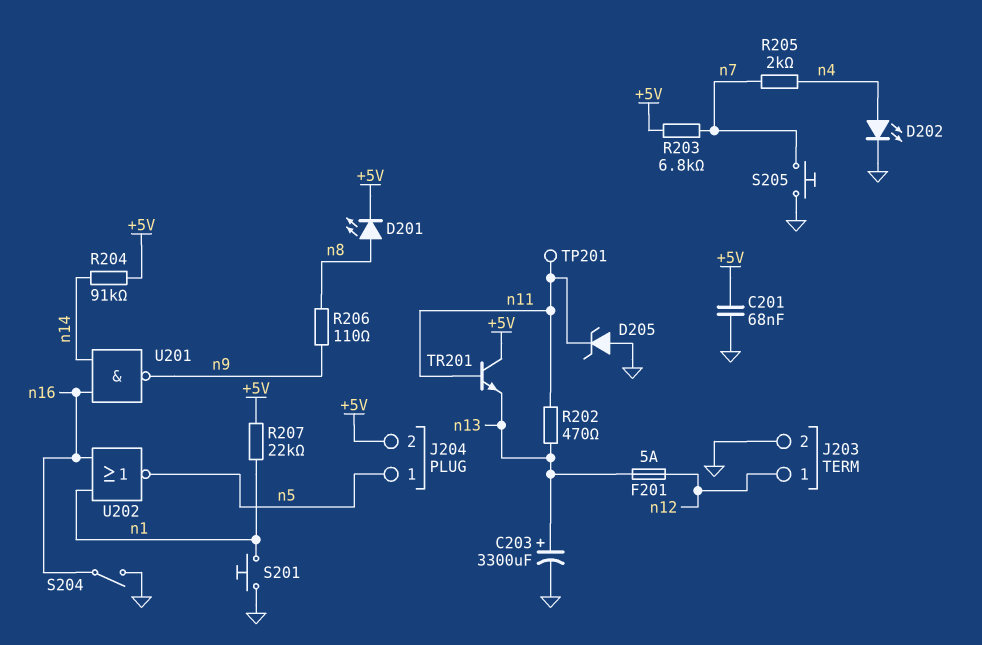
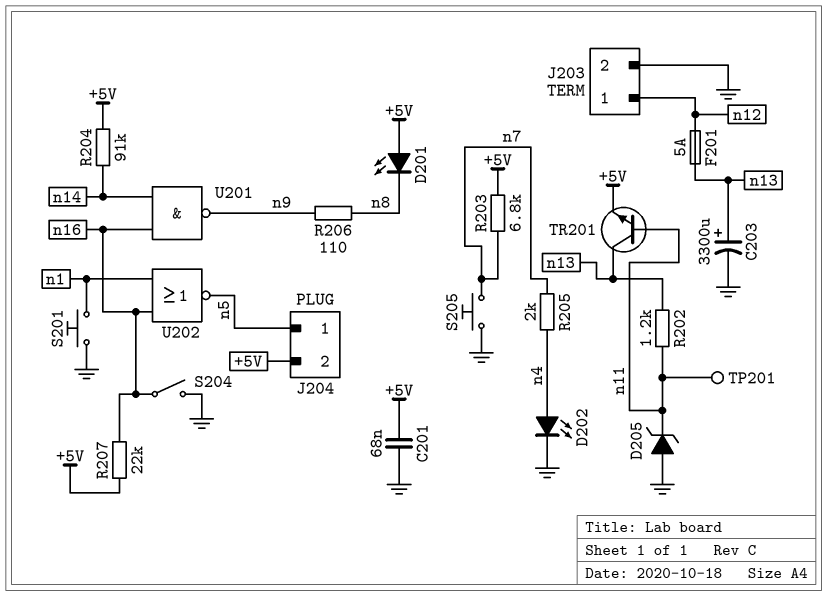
D201: LED (A n8, K +5V) -> LED (A +5V, K n8)
R202: 470 (n11, n13) -> 1.2k (n11, n13)
R207: 22k (+5V, n1) -> 22k (+5V, n16)
TR201: NPN (B n11, C +5V, E n13) -> NPN (B n11, C n13, E +5V)

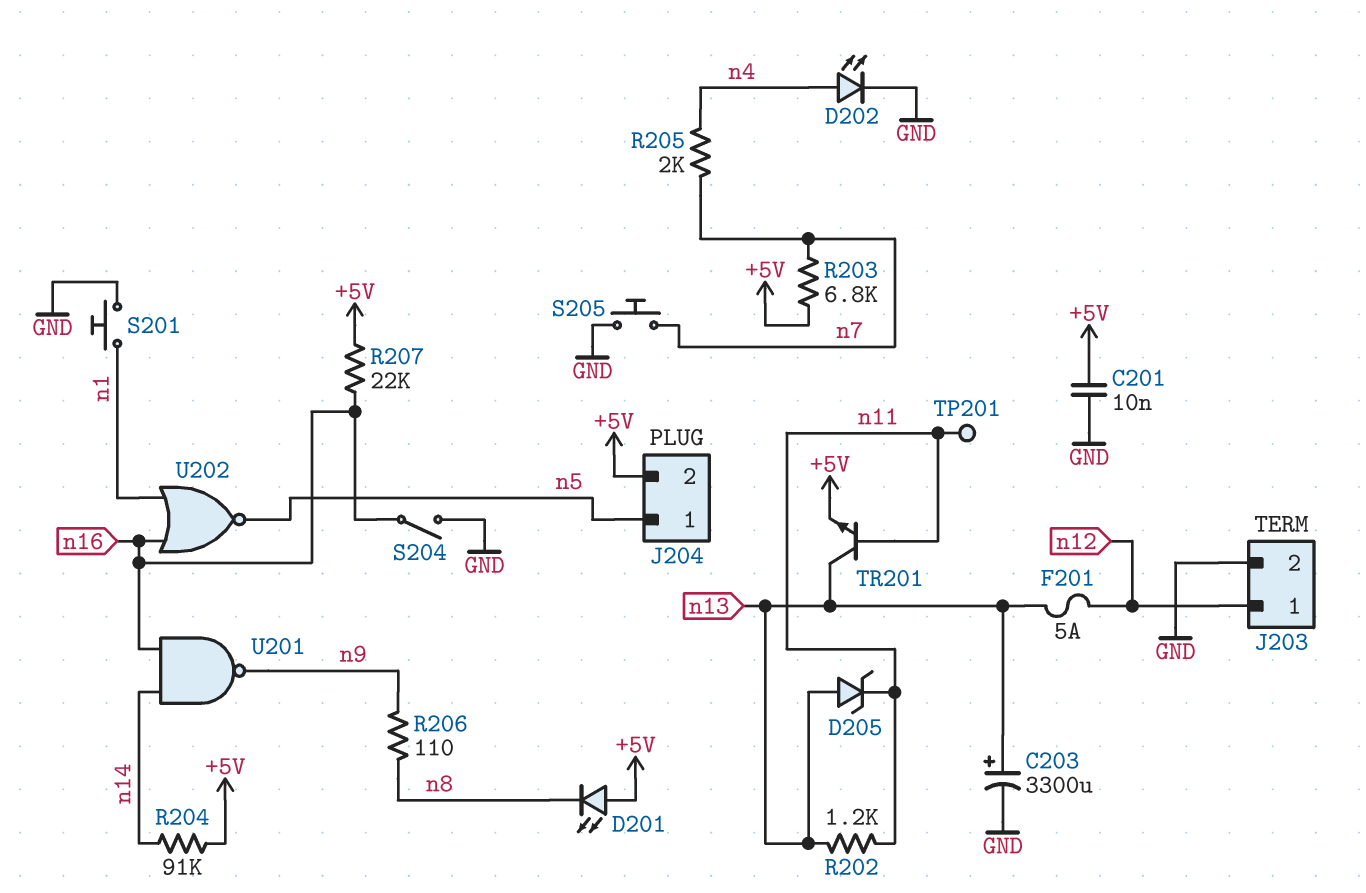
C201: 68nF (+5V, GND) -> 10nF (+5V, GND)
D205: zener (A GND, K n11) -> zener (A n13, K n11)

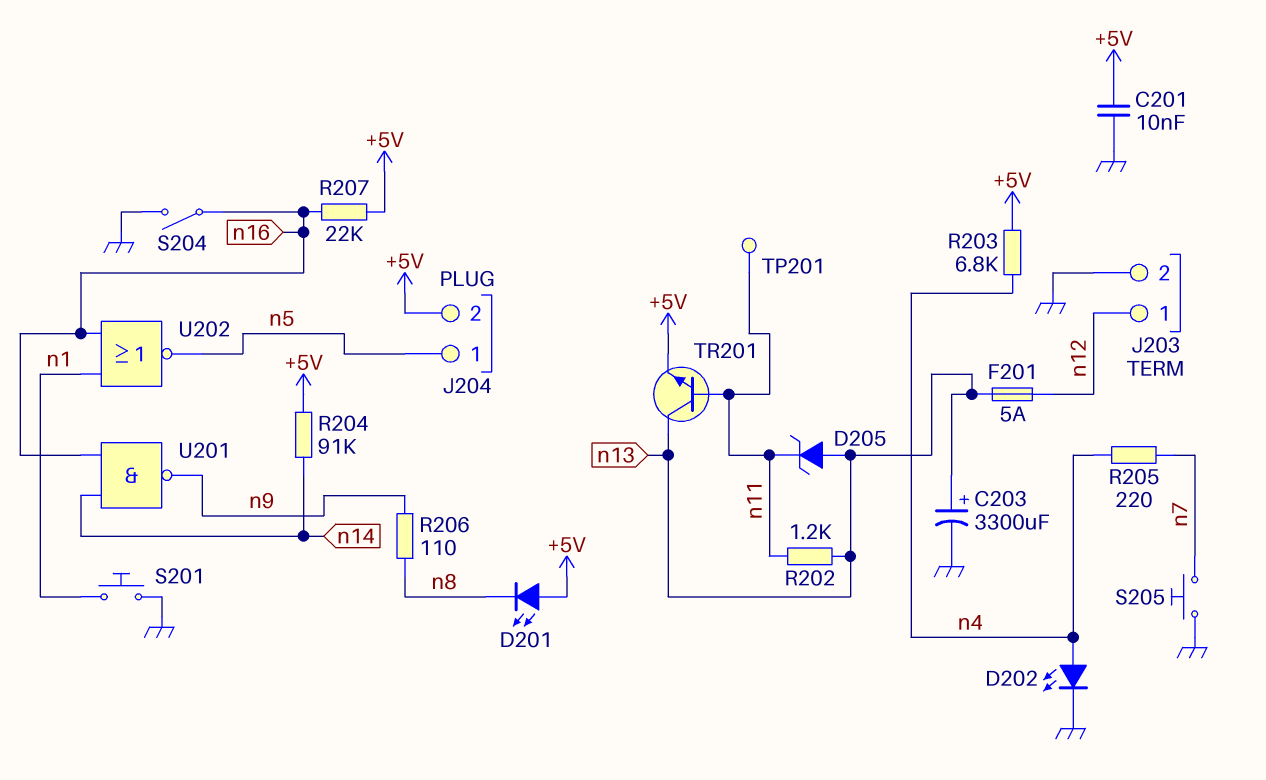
R203: 6.8k (+5V, n7) -> 6.8k (+5V, n4)
R205: 2k (n4, n7) -> 220 (n4, n7)

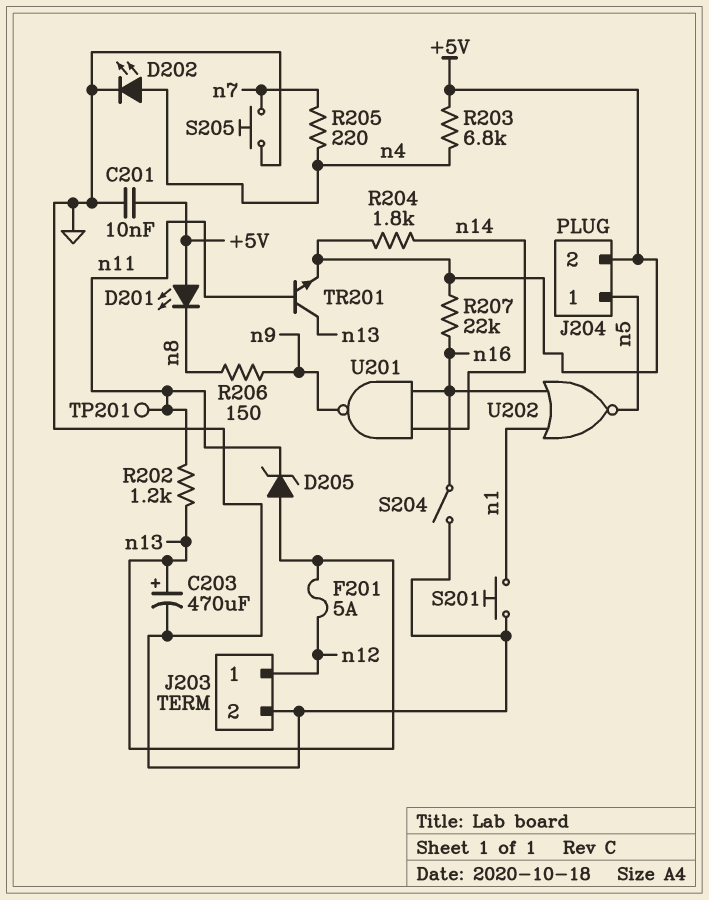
C203: 3300uF (plus n13, minus GND) -> 470uF (plus n13, minus GND)
R204: 91k (+5V, n14) -> 1.8k (+5V, n14)
R206: 110 (n8, n9) -> 150 (n8, n9)

